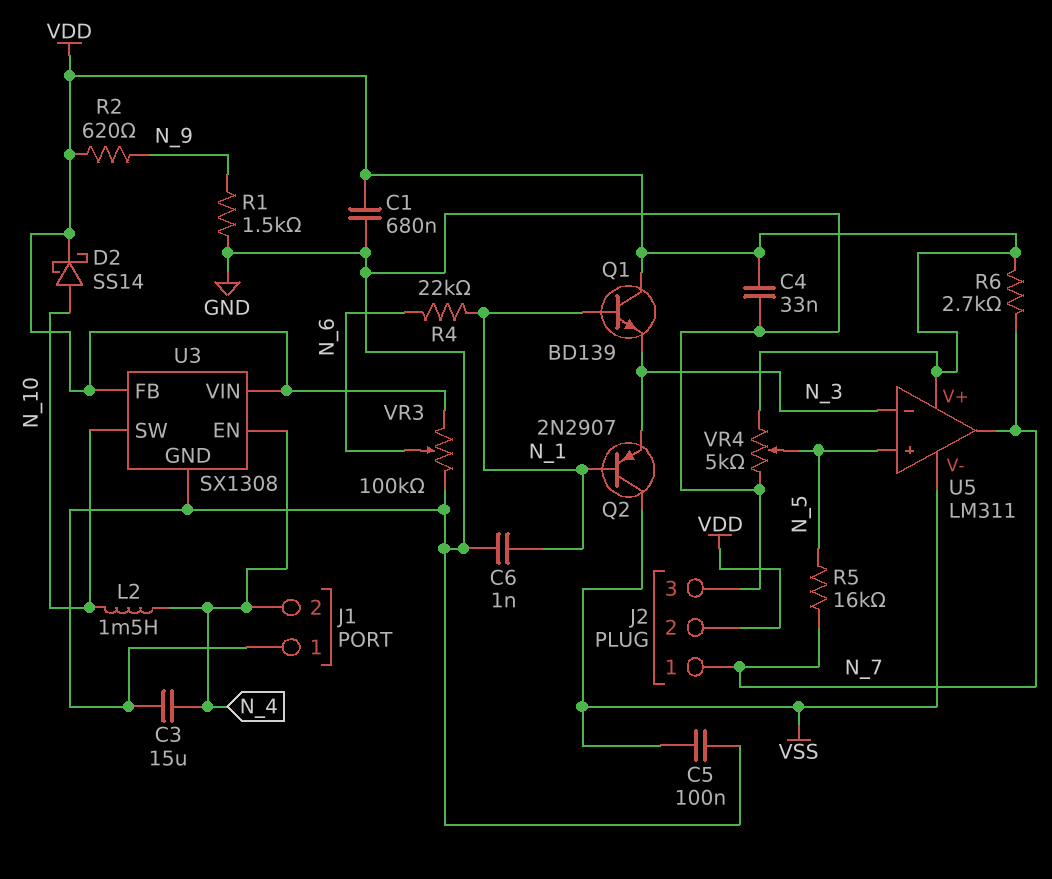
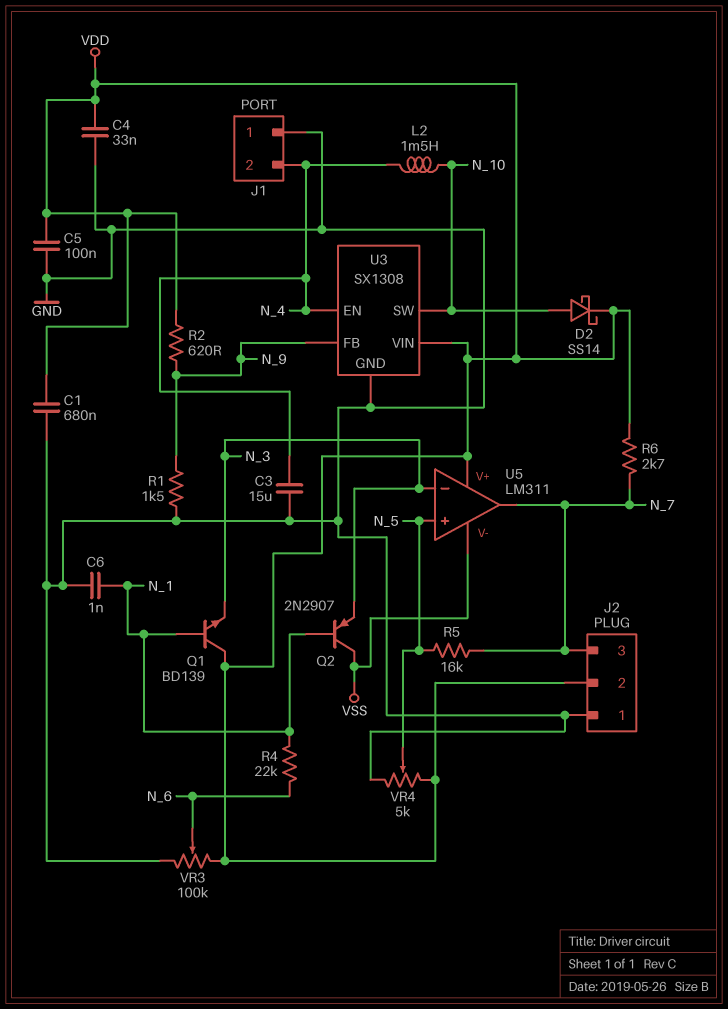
C5: 100nF (GND, VSS) -> 100nF (GND, VDD)
J2 pin 1: N_7 -> GND
J2 pin 3: GND -> N_7
U3 pin FB: VDD -> N_9

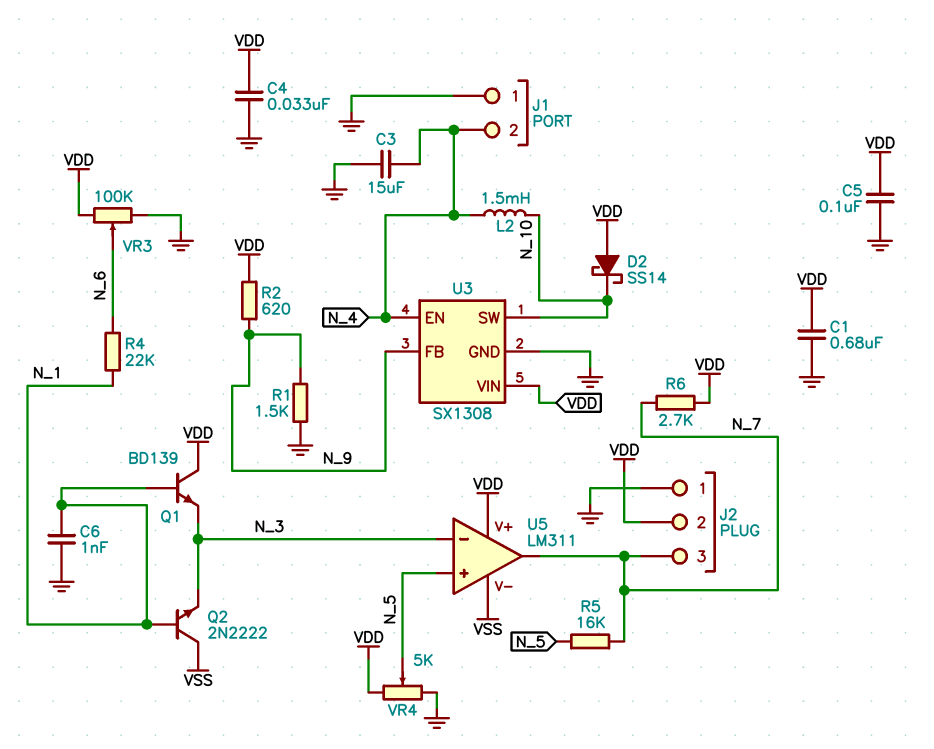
D2: schottky SS14 (A N_10, K VDD) -> schottky SS14 (A VDD, K N_10)
Q2: PNP 2N2907 (B N_1, C VSS, E N_3) -> NPN 2N2222 (B N_1, C VSS, E N_3)

